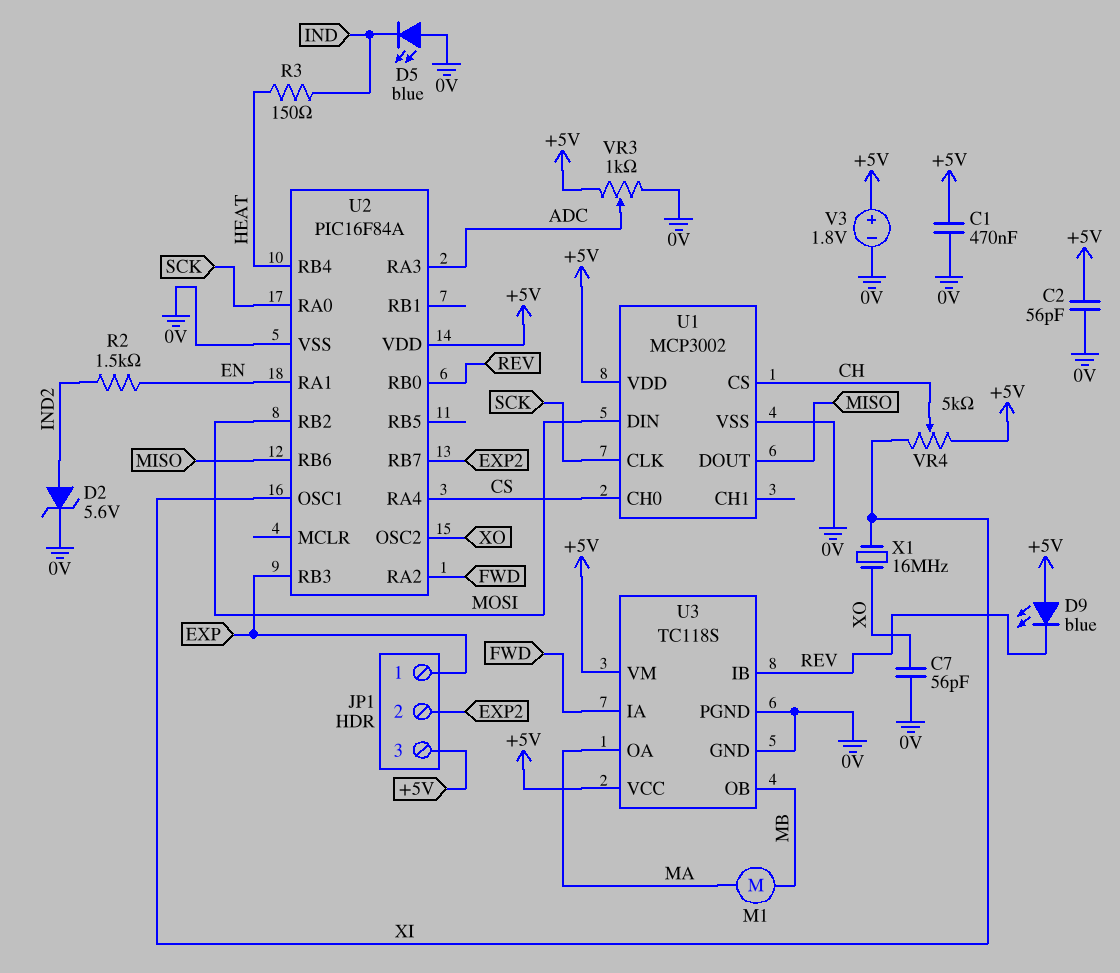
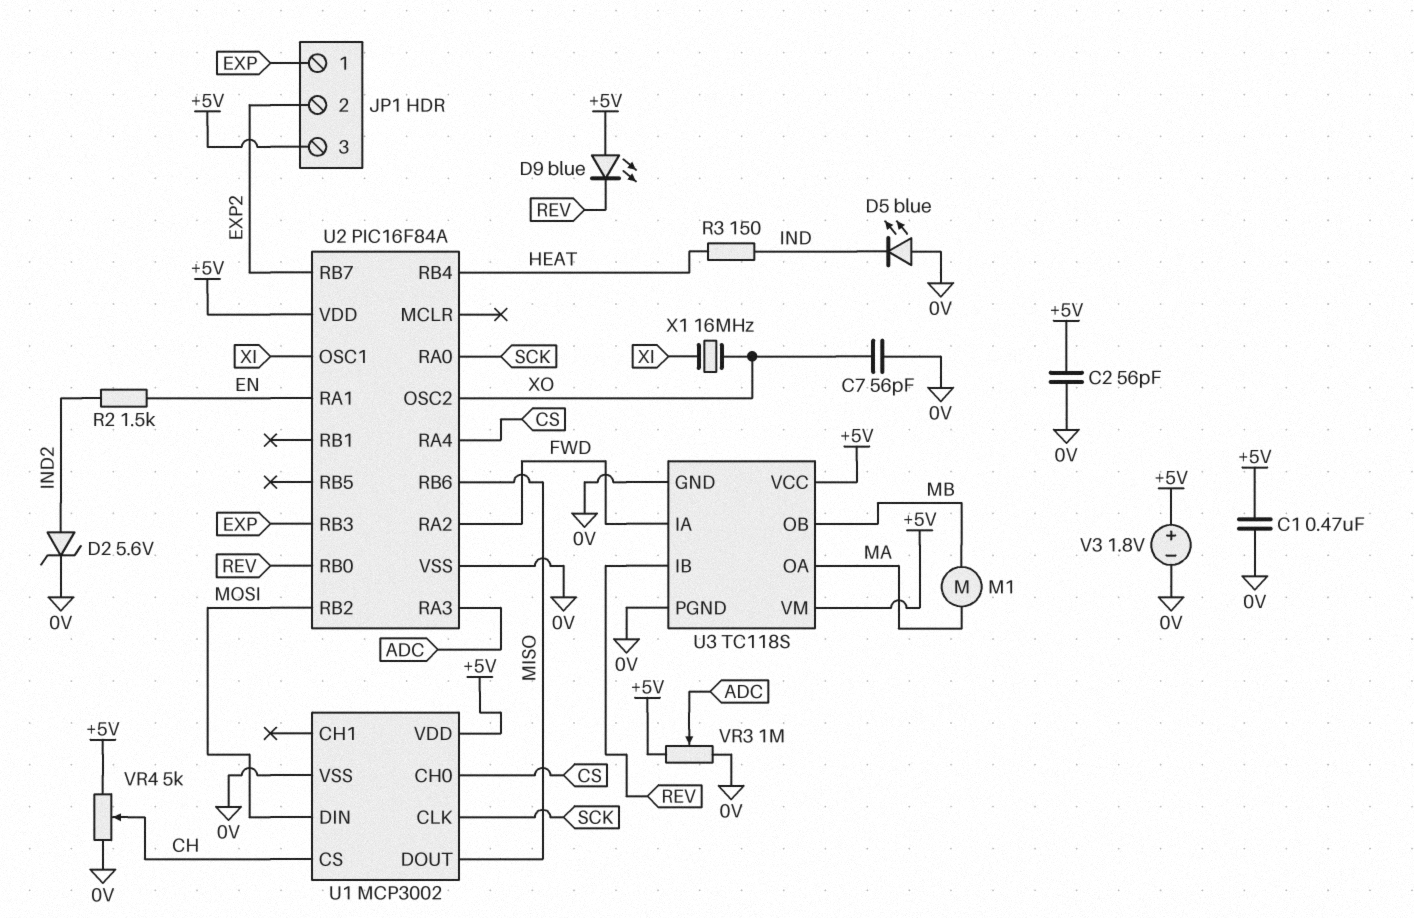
VR3: 1k (+5V, 0V, wiper ADC) -> 1M (+5V, 0V, wiper ADC)
VR4: 5k (+5V, XI, wiper CH) -> 5k (+5V, 0V, wiper CH)

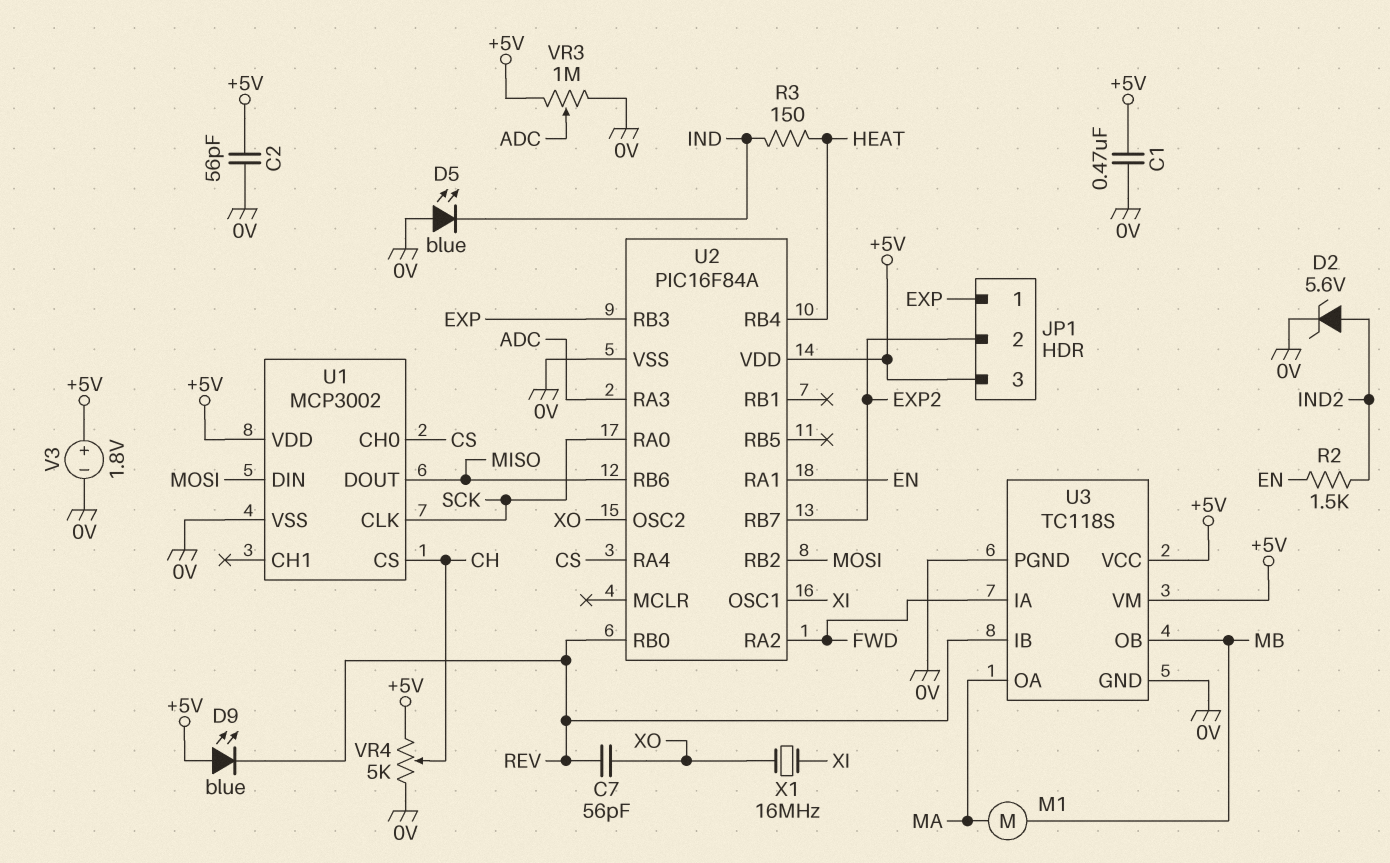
C7: 56pF (0V, XO) -> 56pF (REV, XO)

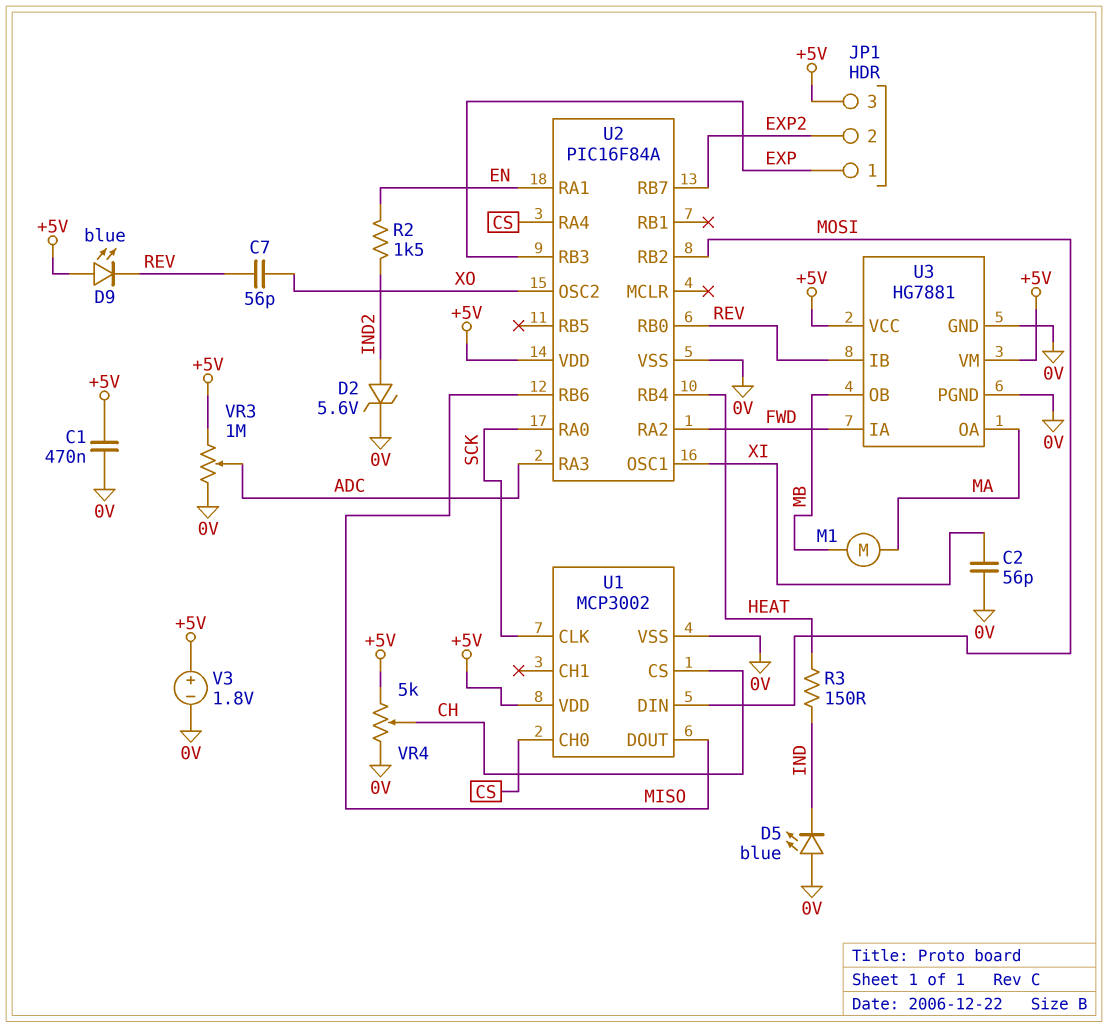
C2: 56pF (+5V, 0V) -> 56pF (0V, XI)
U3: TC118S -> HG7881
X1: 16MHz (XI, XO) -> none

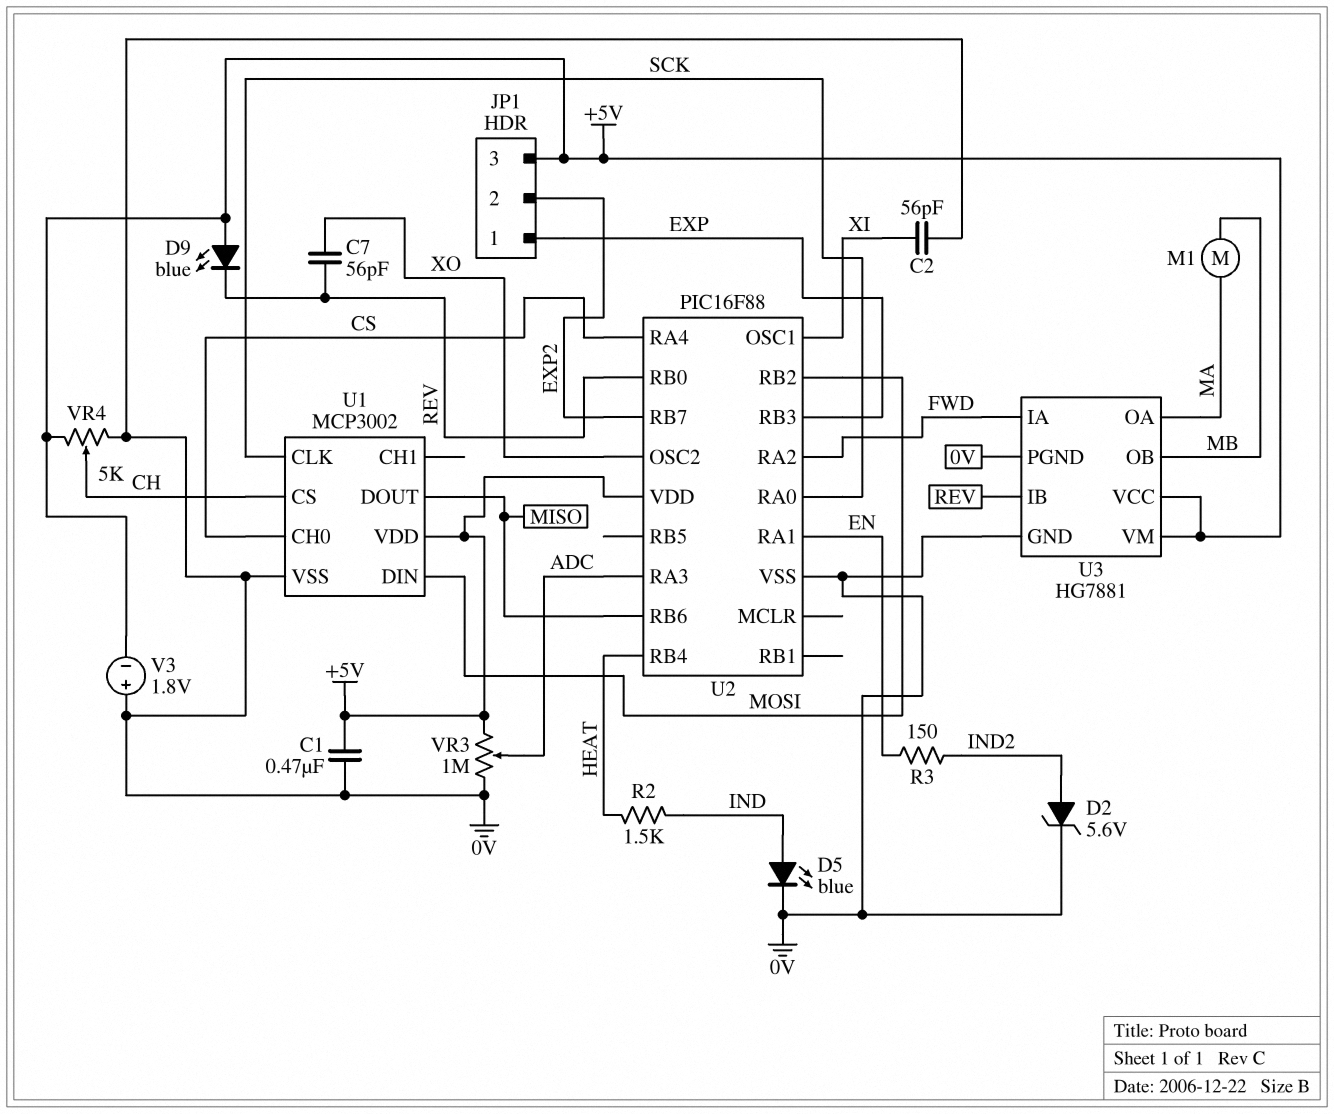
D5: LED blue (A 0V, K IND) -> LED blue (A IND, K 0V)
R2: 1.5k (EN, IND2) -> 1.5k (HEAT, IND)
R3: 150 (HEAT, IND) -> 150 (EN, IND2)
U2: PIC16F84A -> PIC16F88
V3: 1.8V (plus +5V, minus 0V) -> 1.8V (plus 0V, minus +5V)

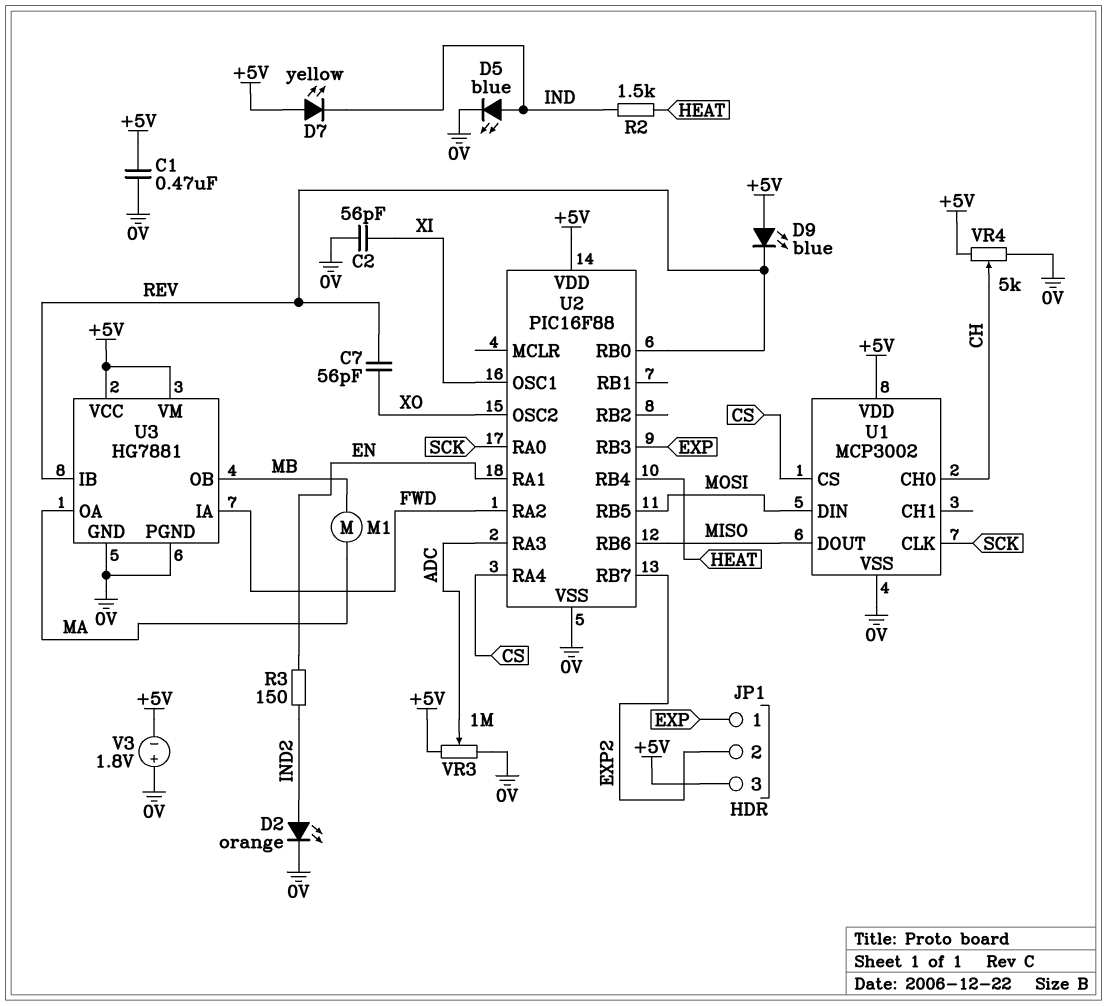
D2: zener 5.6V (A IND2, K 0V) -> LED orange (A IND2, K 0V)
D7: none -> LED yellow (A +5V, K IND)
U1 pin CH0: CS -> CH
U1 pin CS: CH -> CS
U2 pin RB2: MOSI -> none
U2 pin RB5: none -> MOSI

